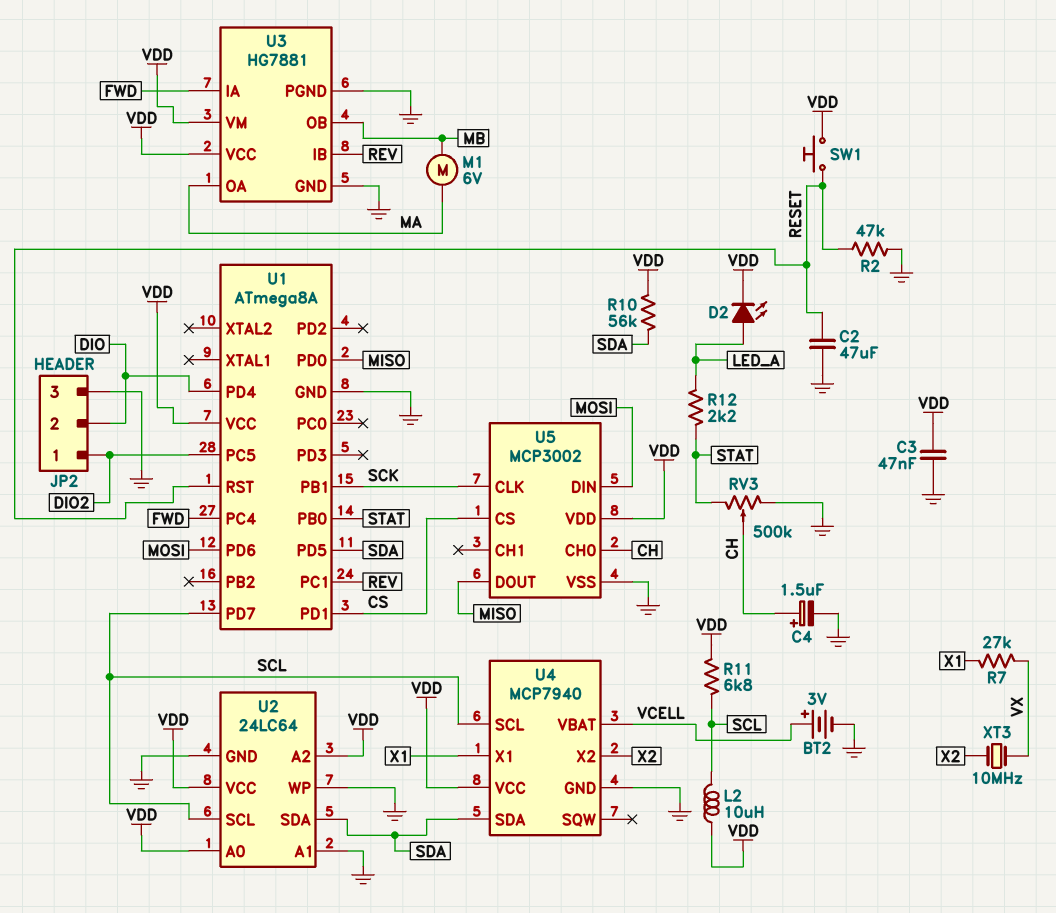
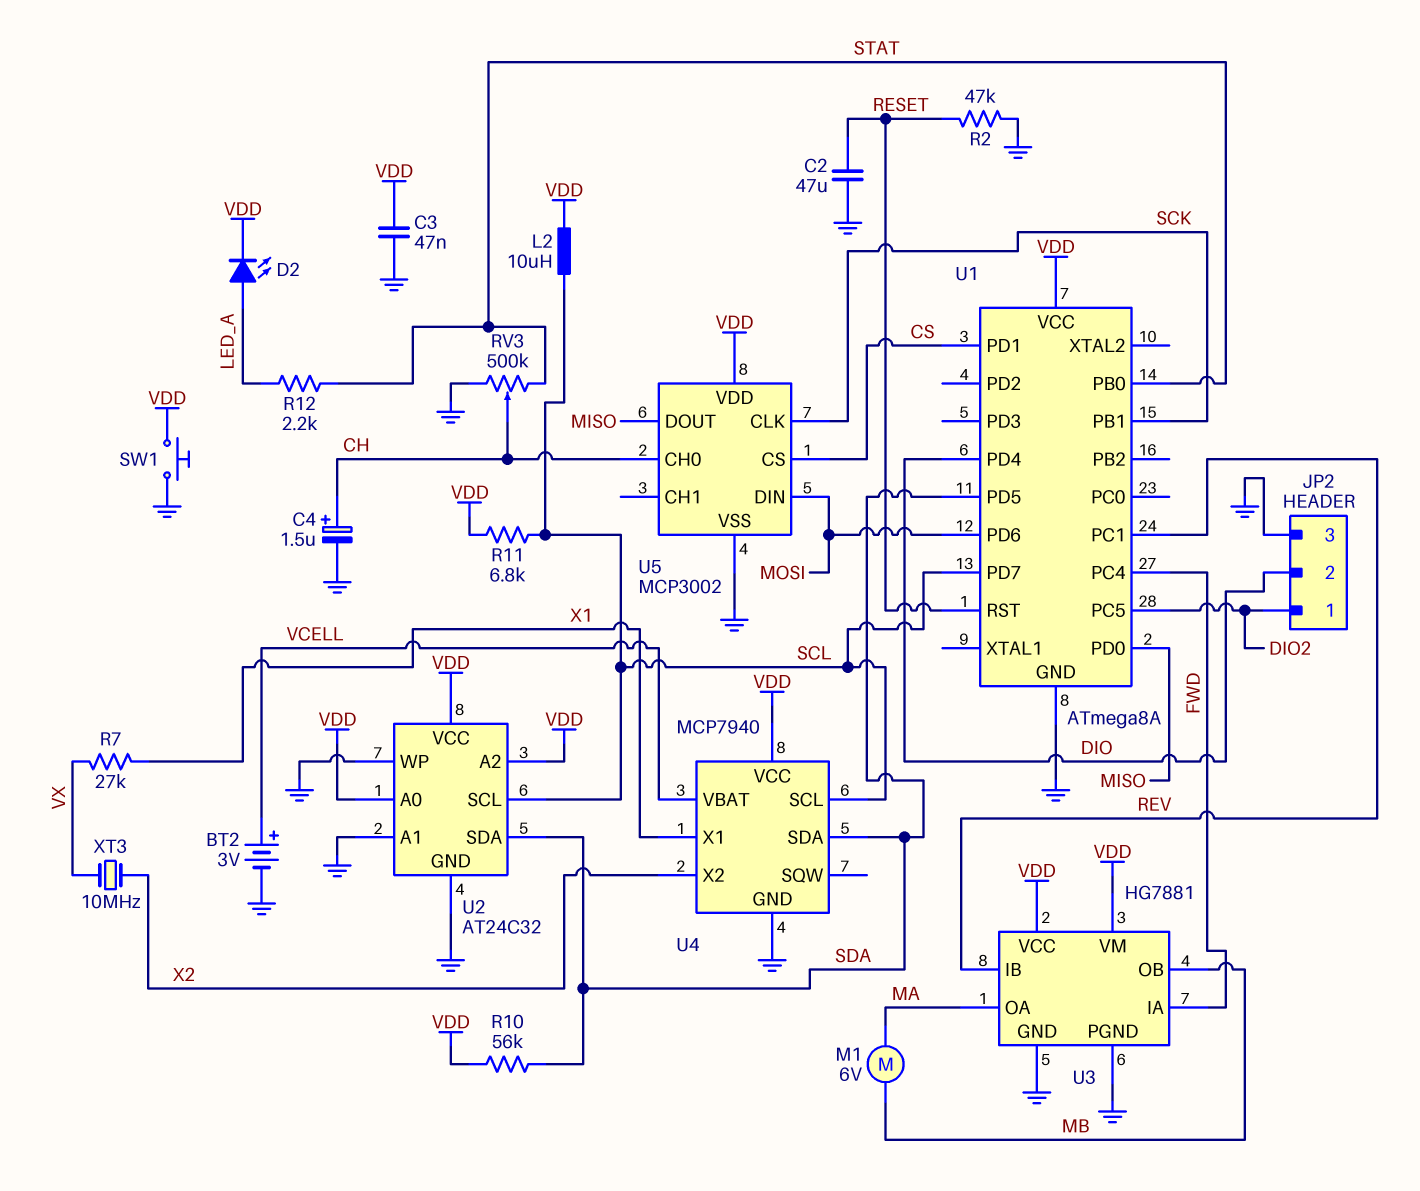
SW1: button (RESET, VDD) -> button (GND, VDD)
U2: 24LC64 -> AT24C32

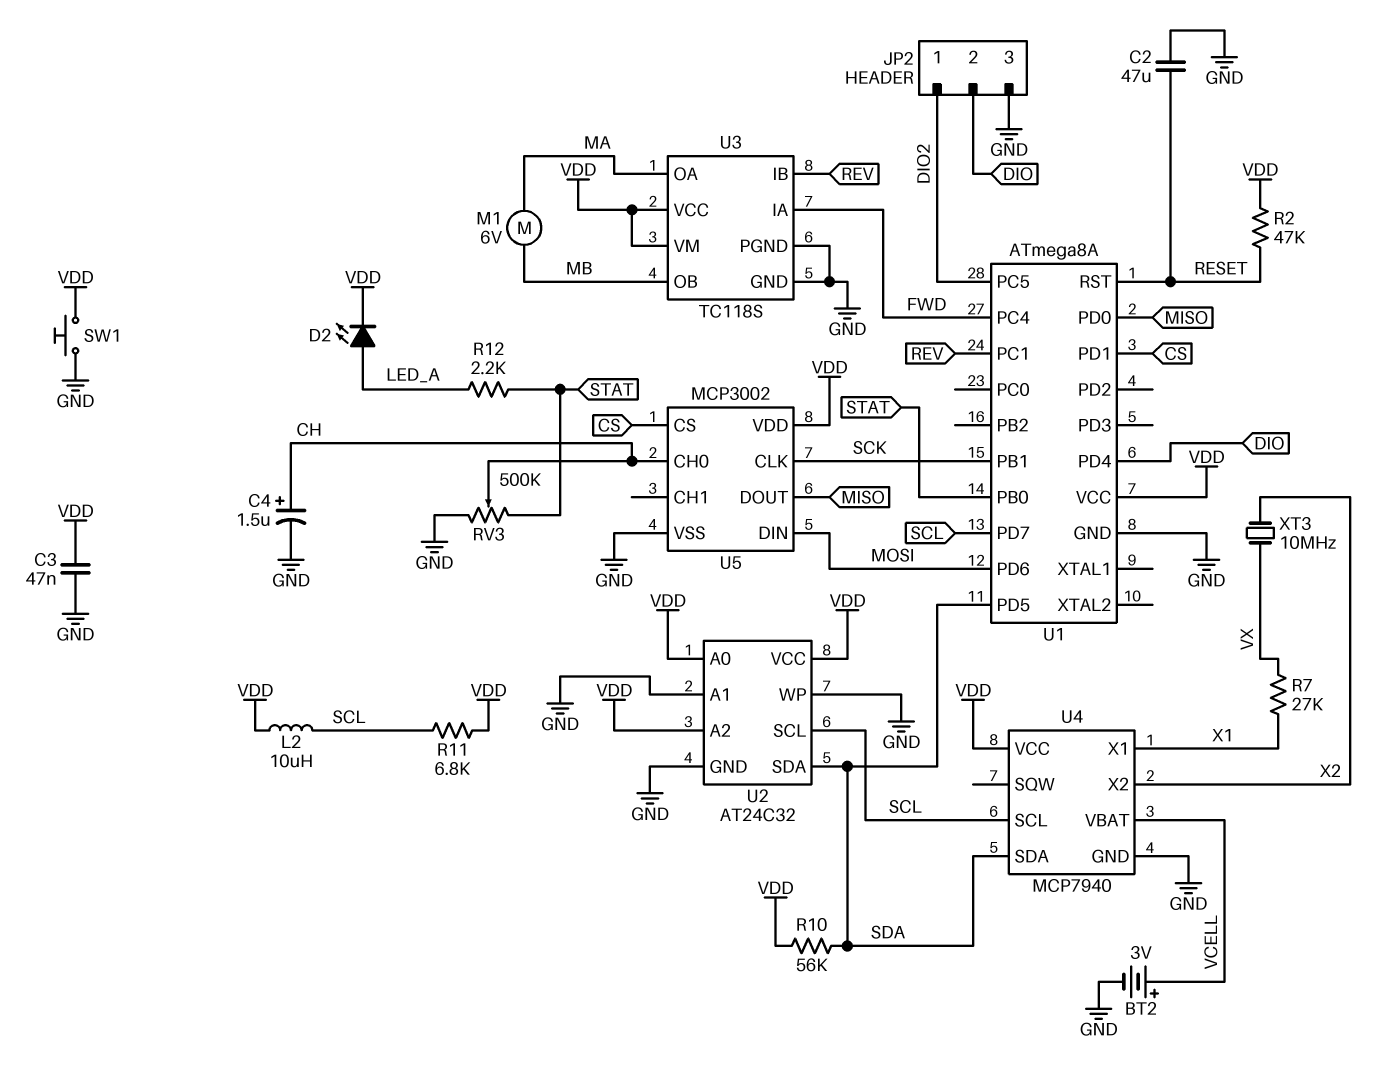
R2: 47k (GND, RESET) -> 47k (RESET, VDD)
U3: HG7881 -> TC118S

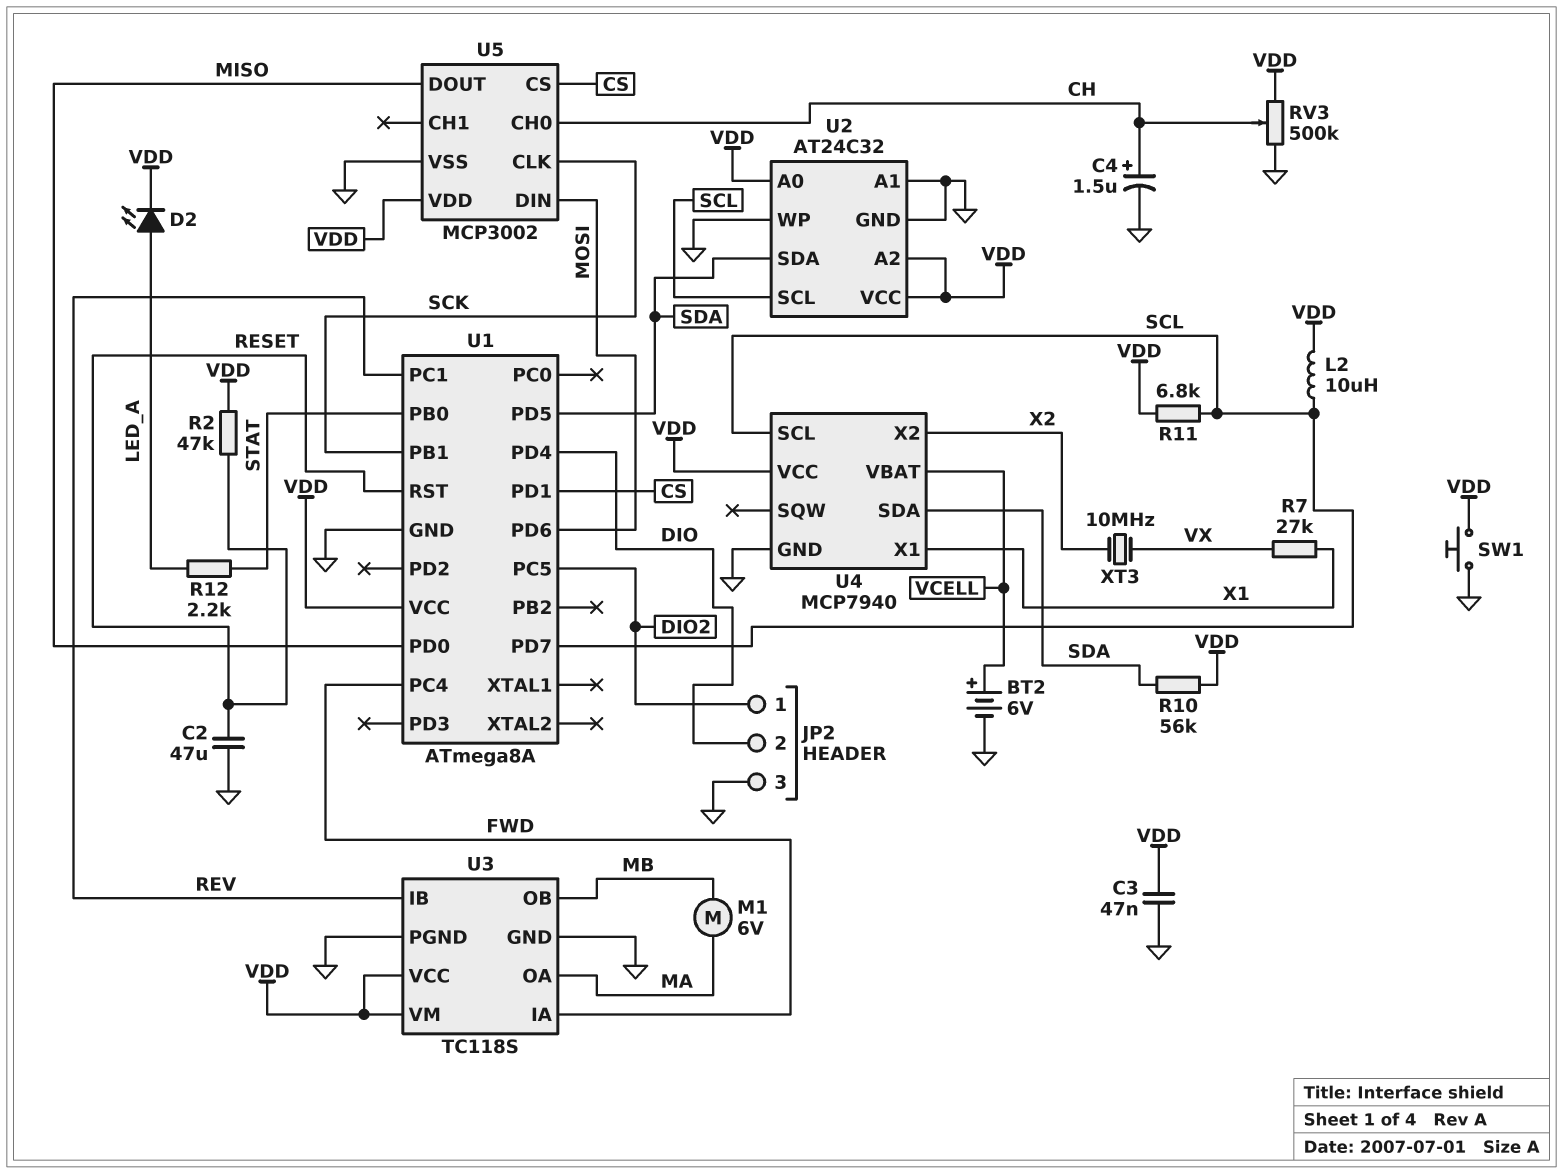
BT2: 3V (plus VCELL, minus GND) -> 6V (plus VCELL, minus GND)
RV3: 500k (GND, STAT, wiper CH) -> 500k (GND, VDD, wiper CH)

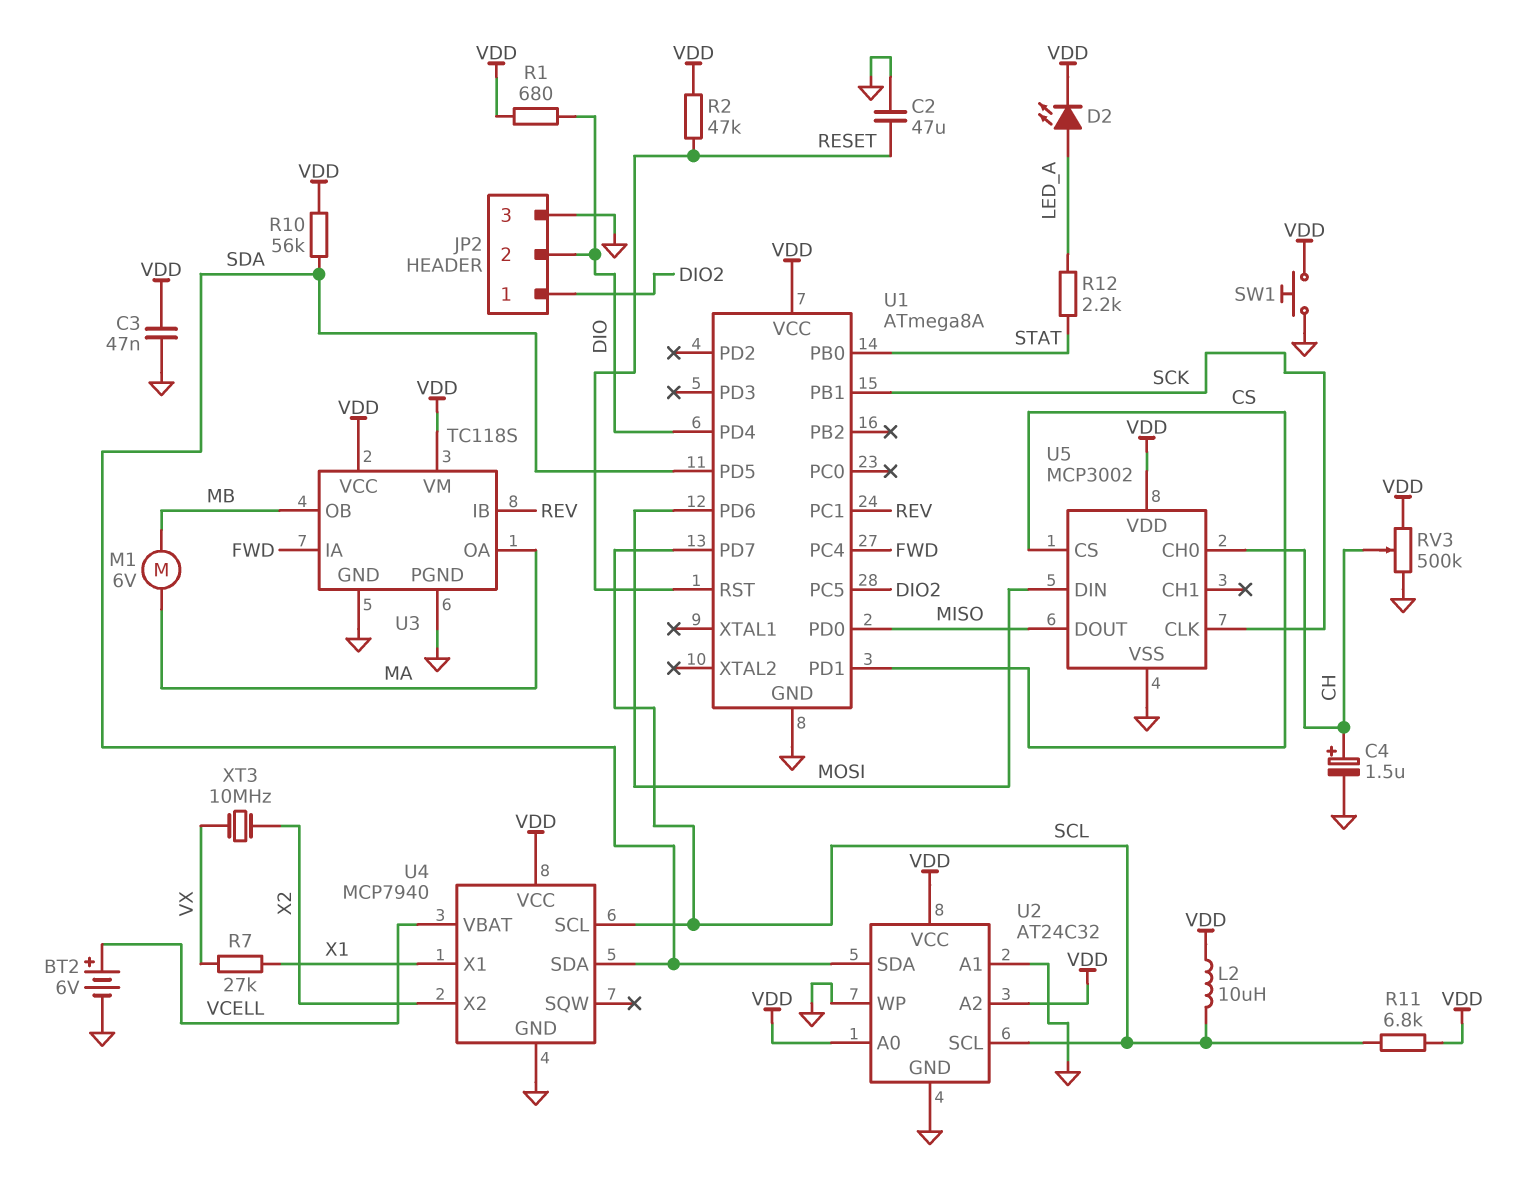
R1: none -> 680 (DIO, VDD)

